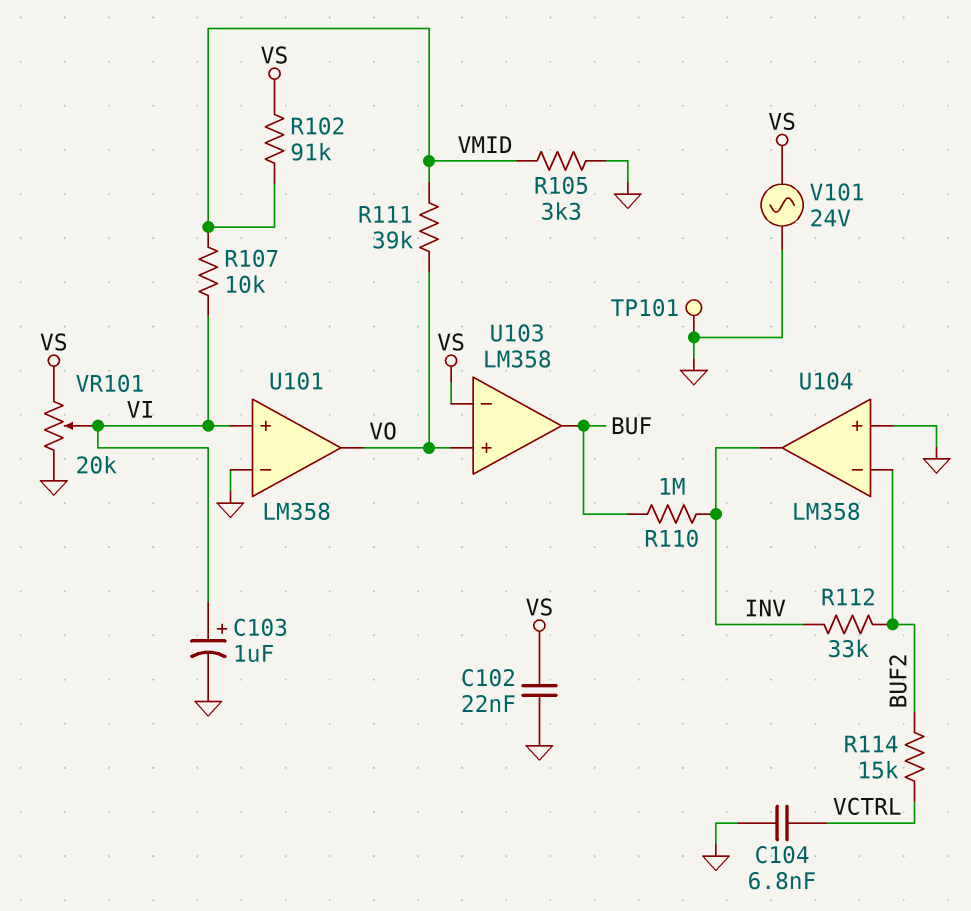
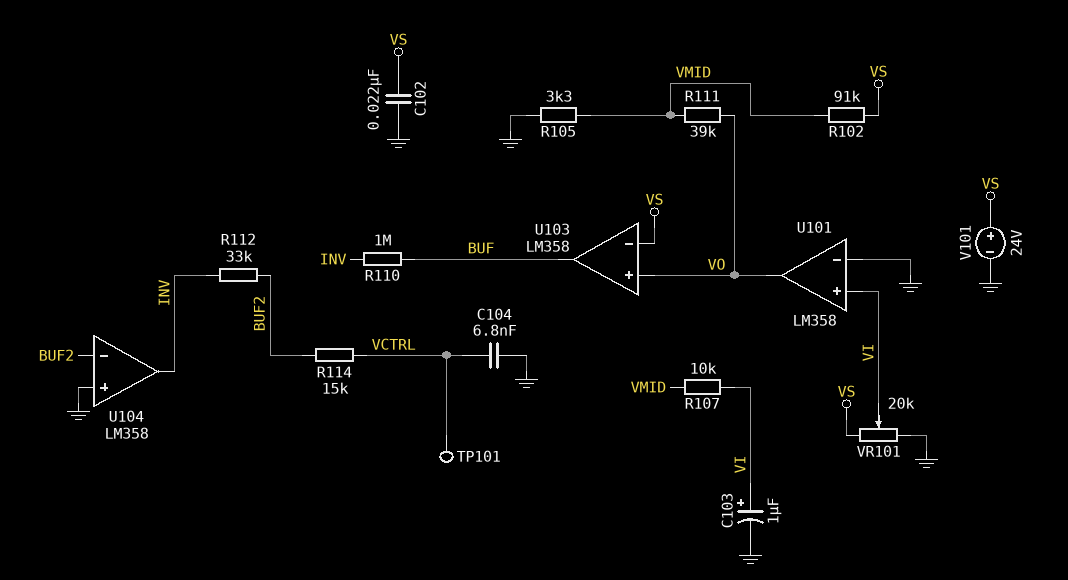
TP101: test point (GND) -> test point (VCTRL)
V101: AC 24V (GND, VS) -> 24V (plus VS, minus GND)

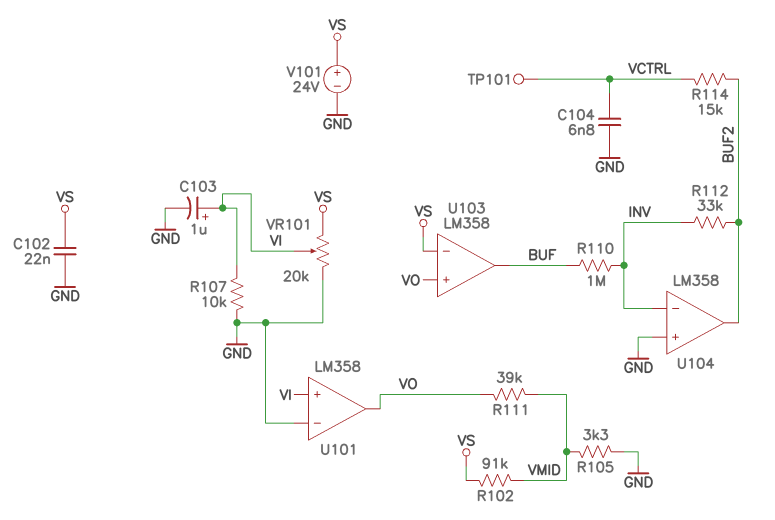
R107: 10k (VI, VMID) -> 10k (GND, VI)
U104 pin in-: BUF2 -> INV
U104 pin out: INV -> BUF2

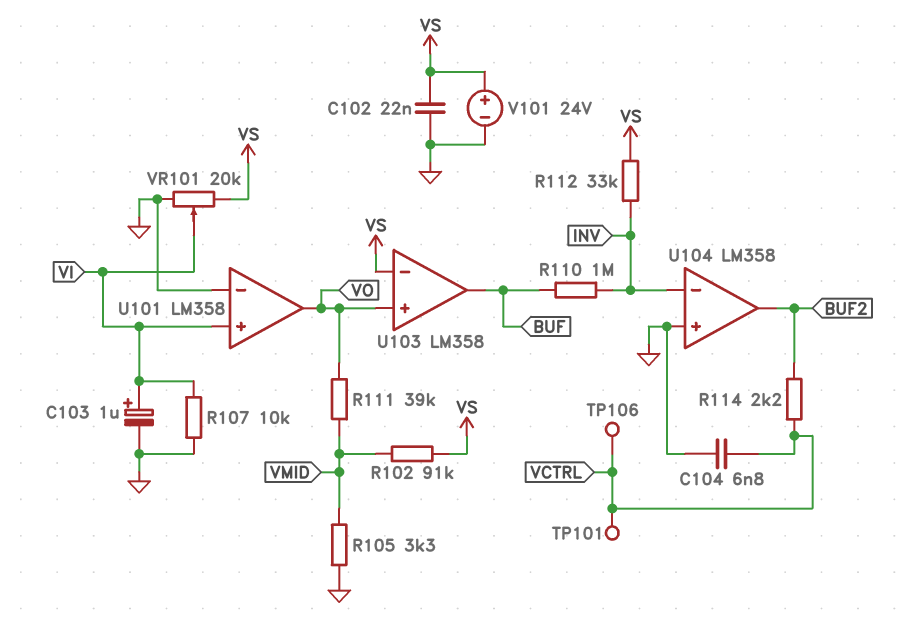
R112: 33k (BUF2, INV) -> 33k (INV, VS)
R114: 15k (BUF2, VCTRL) -> 2.2k (BUF2, VCTRL)
TP106: none -> test point (VCTRL)

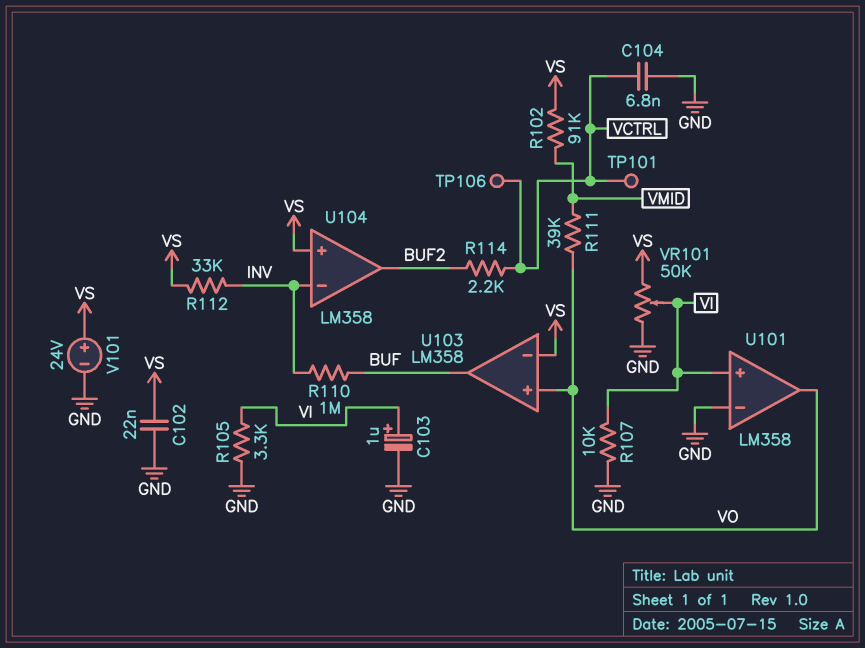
R105: 3.3k (GND, VMID) -> 3.3k (GND, VI)
U104 pin in+: GND -> VS
VR101: 20k (GND, VS, wiper VI) -> 50k (GND, VS, wiper VI)

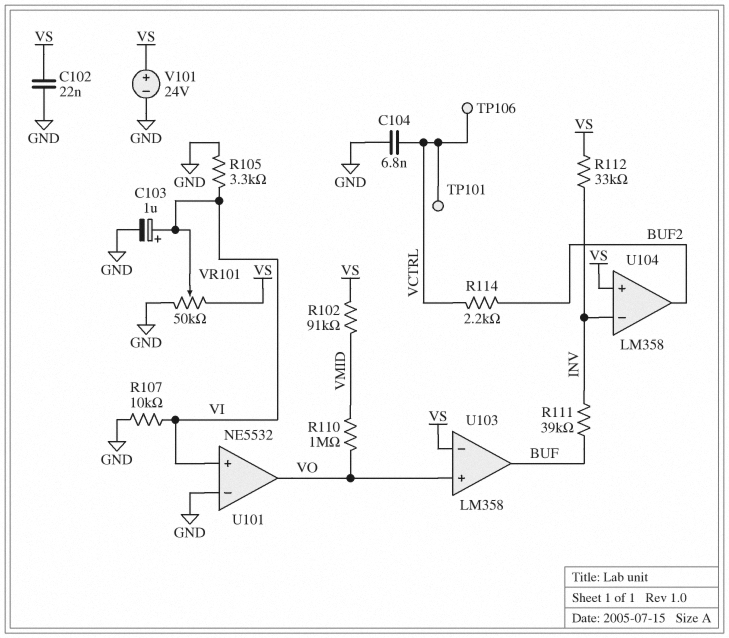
R110: 1M (BUF, INV) -> 1M (VMID, VO)
R111: 39k (VMID, VO) -> 39k (BUF, INV)
U101: LM358 -> NE5532

